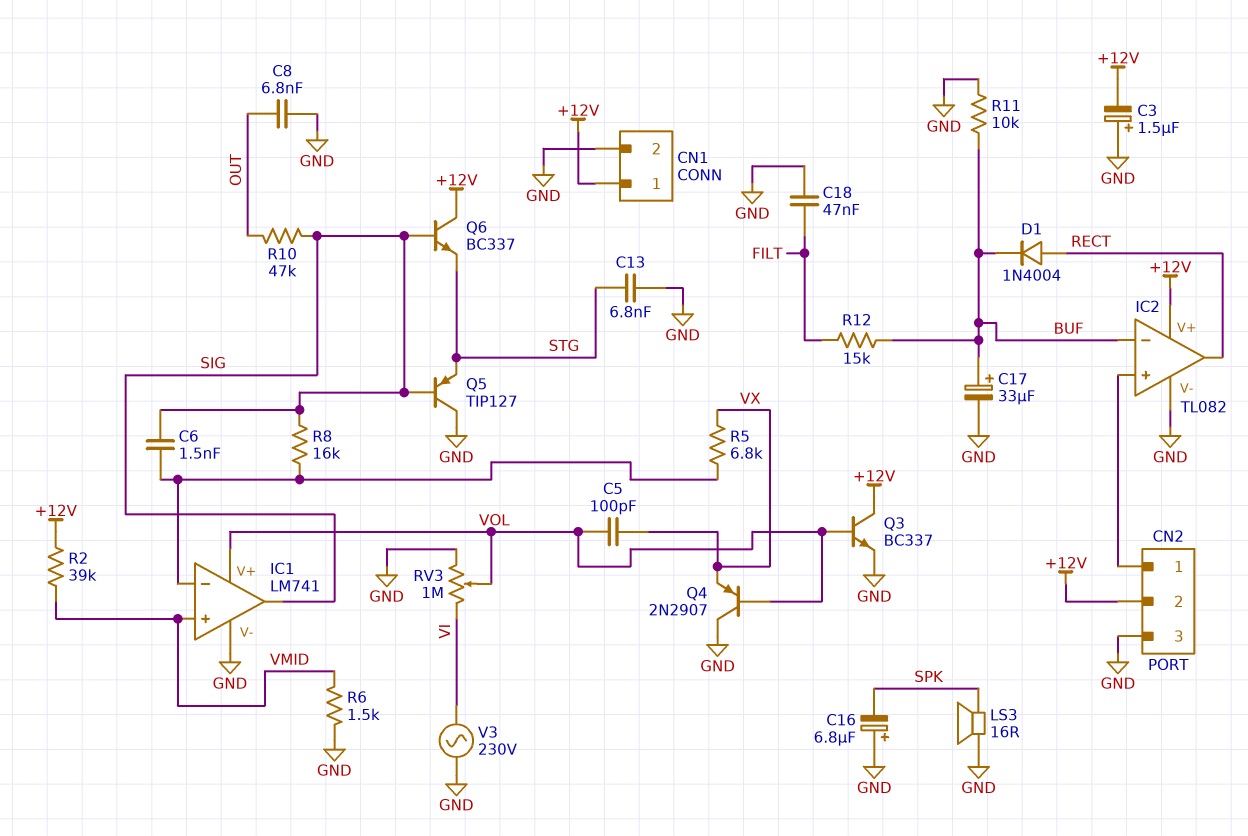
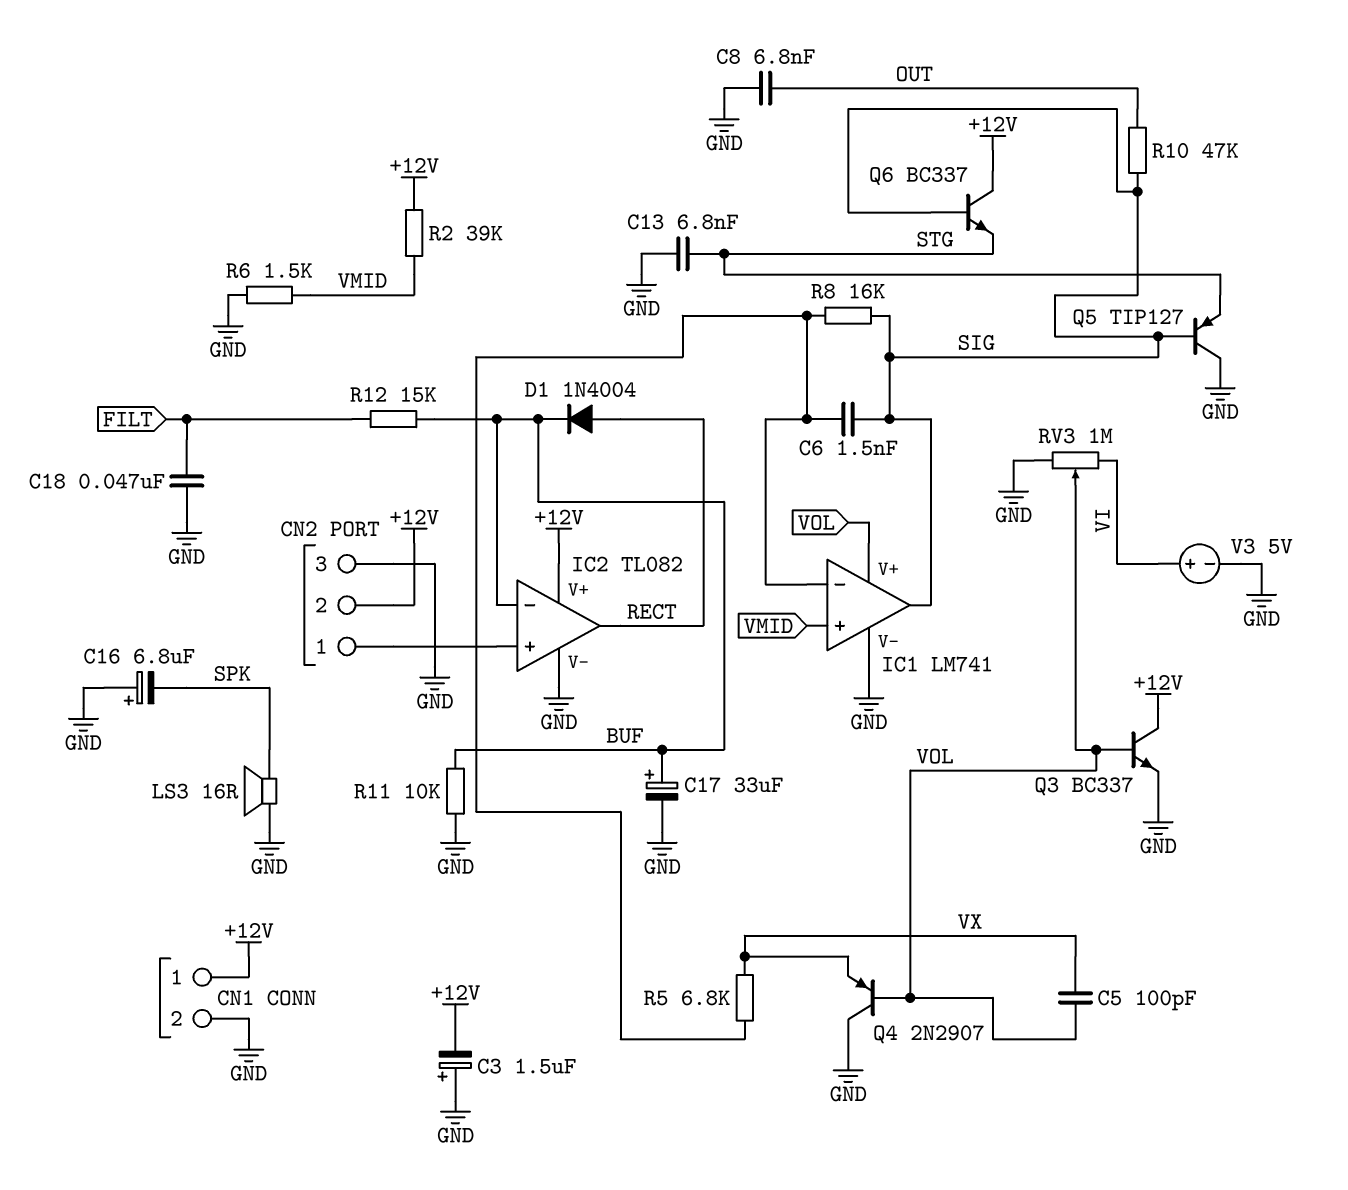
V3: AC 230V (GND, VI) -> 5V (plus VI, minus GND)

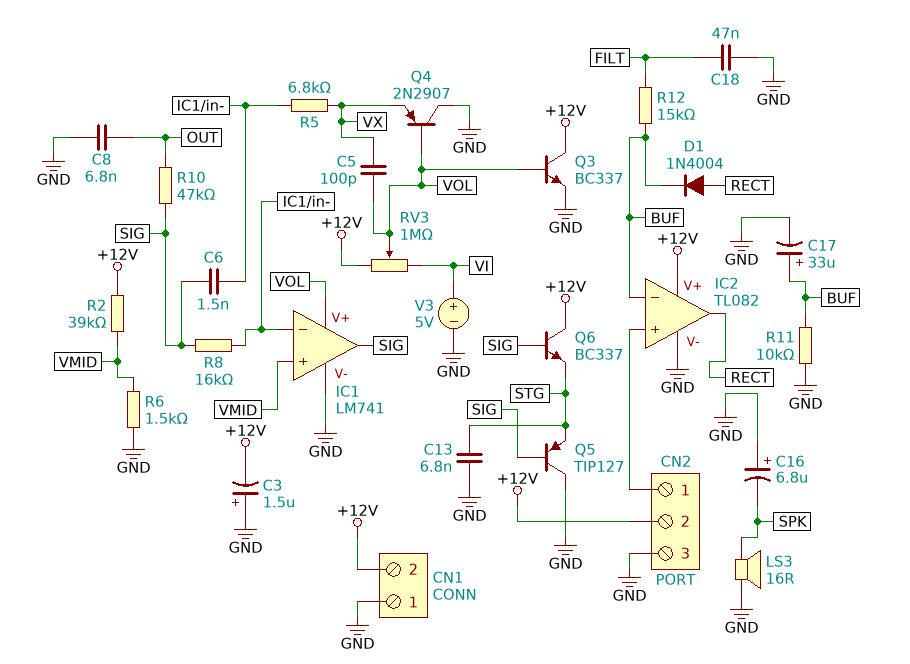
CN1 pin 1: +12V -> GND
CN1 pin 2: GND -> +12V
RV3: 1M (GND, VI, wiper VOL) -> 1M (+12V, VI, wiper VOL)

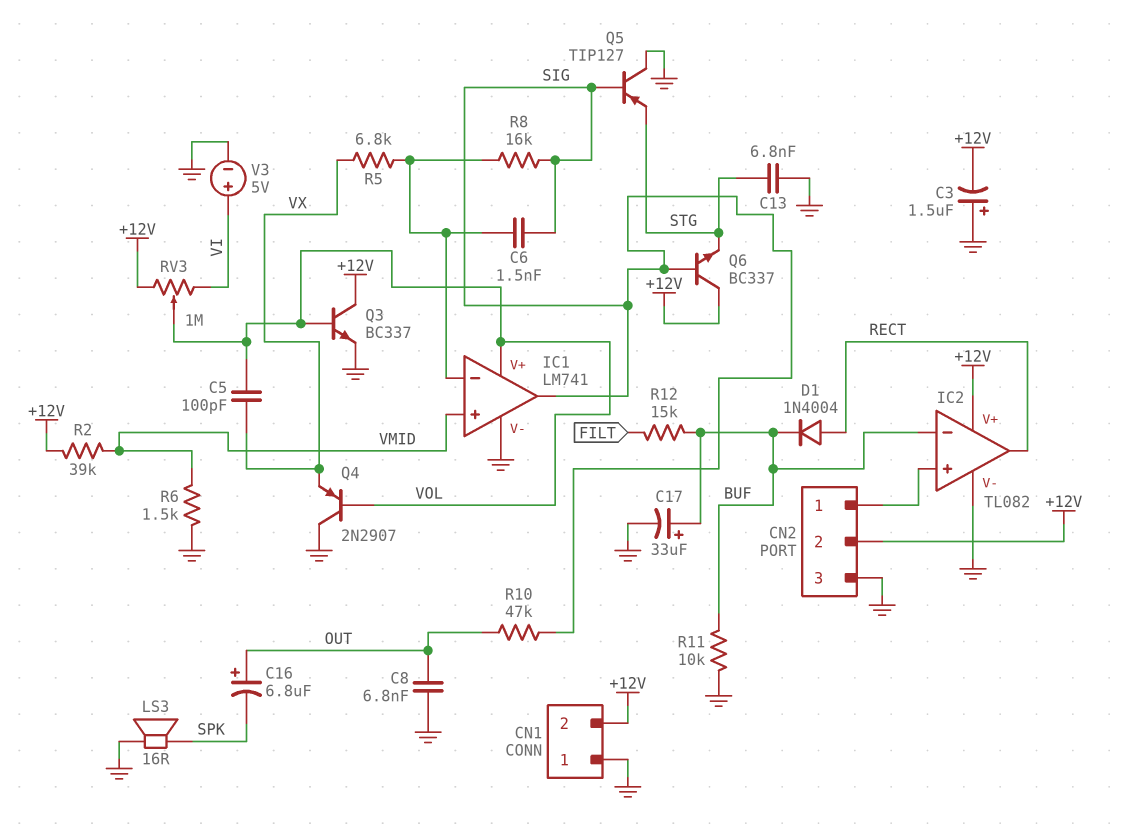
C16: 6.8uF (plus GND, minus SPK) -> 6.8uF (plus OUT, minus SPK)
C18: 47nF (FILT, GND) -> none

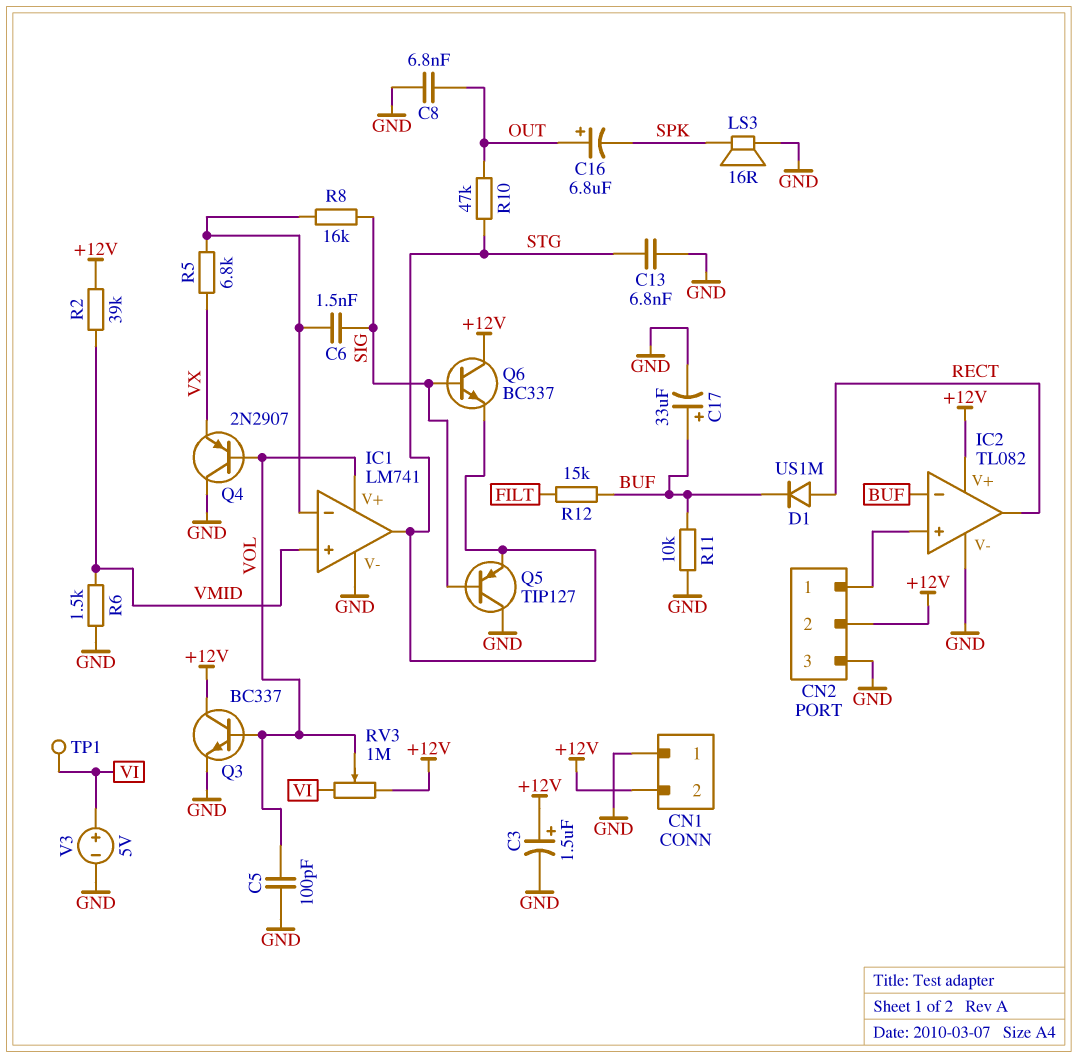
C3: 1.5uF (plus GND, minus +12V) -> 1.5uF (plus +12V, minus GND)
C5: 100pF (VOL, VX) -> 100pF (GND, VOL)
D1: diode 1N4004 (A RECT, K BUF) -> diode US1M (A RECT, K BUF)
IC1 pin out: SIG -> STG
R10: 47k (OUT, SIG) -> 47k (OUT, STG)
TP1: none -> test point (VI)

